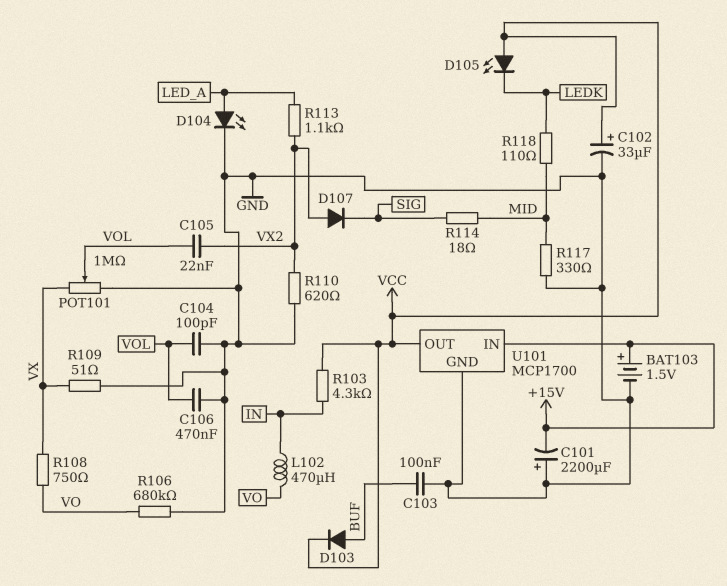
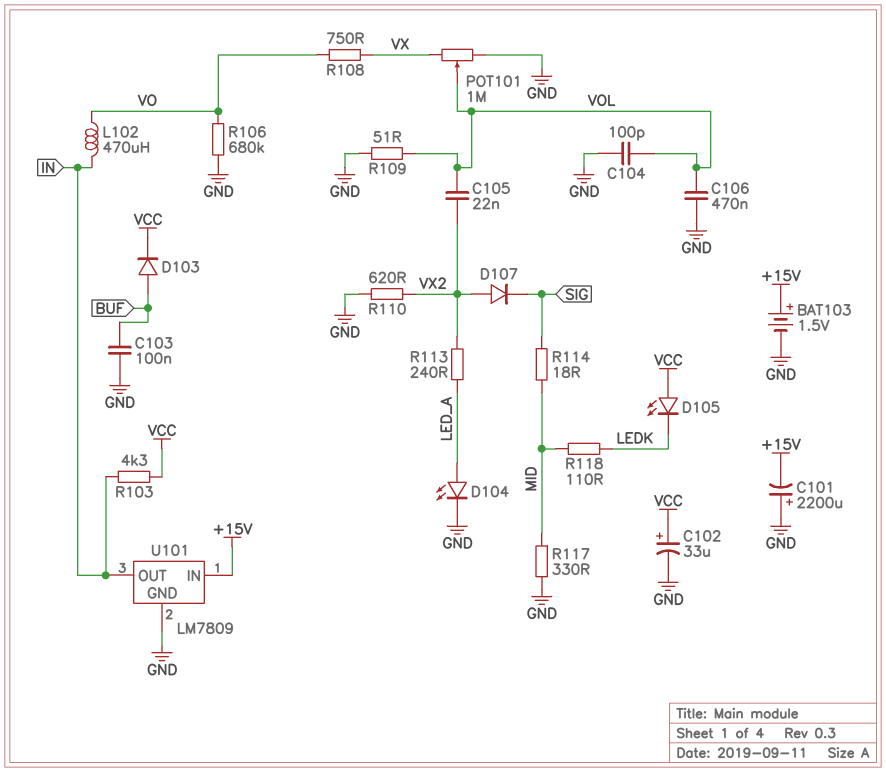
R109: 51 (GND, VX) -> 51 (GND, VOL)
R113: 1.1k (LED_A, VX2) -> 240 (LED_A, VX2)
U101: MCP1700 -> LM7809
U101 pin OUT: VCC -> IN

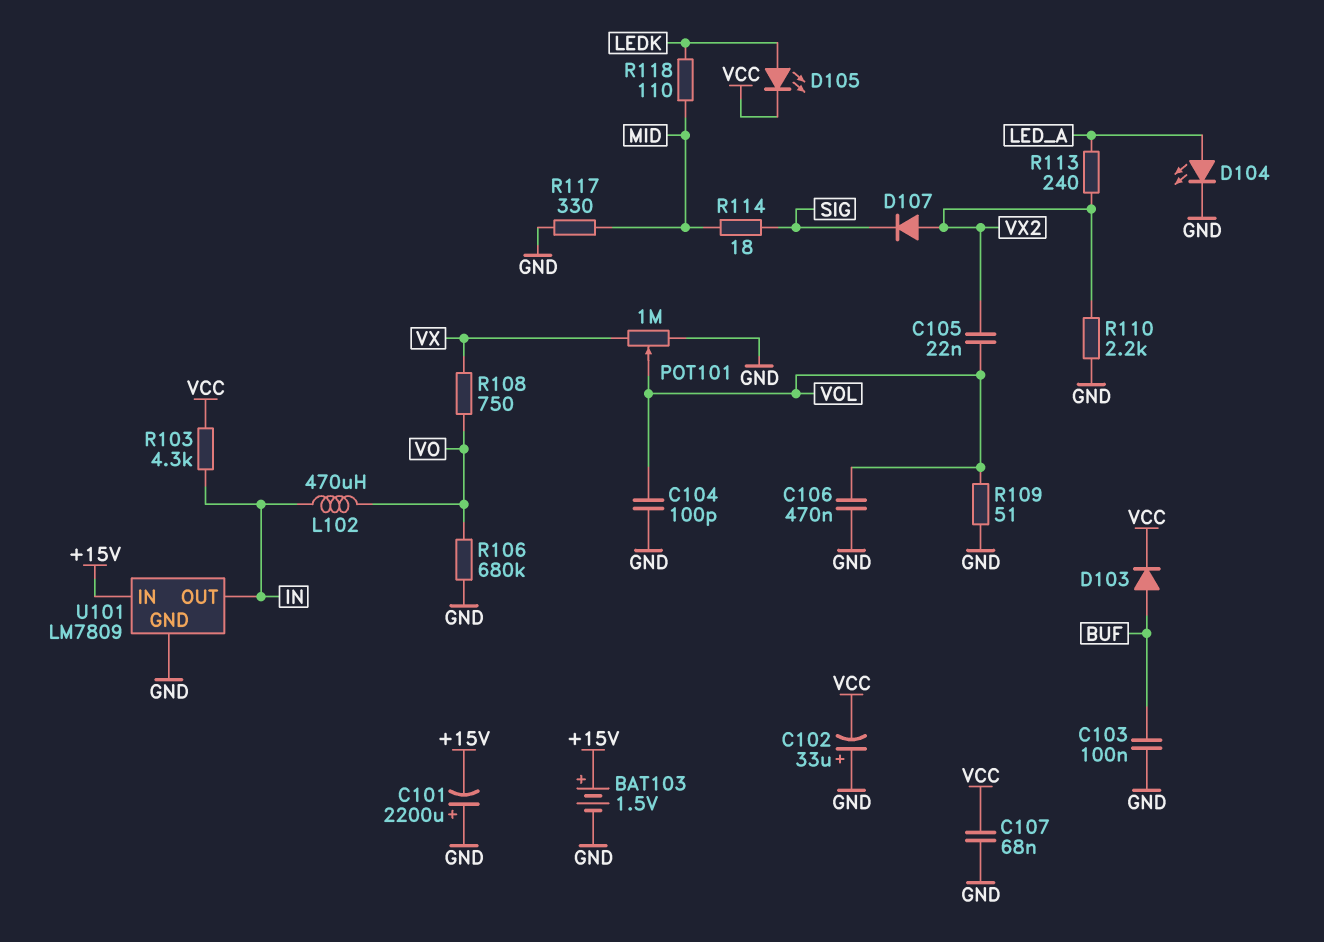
C102: 33uF (plus VCC, minus GND) -> 33uF (plus GND, minus VCC)
C107: none -> 68nF (GND, VCC)
D105: LED (A VCC, K LEDK) -> LED (A LEDK, K VCC)
R110: 620 (GND, VX2) -> 2.2k (GND, VX2)

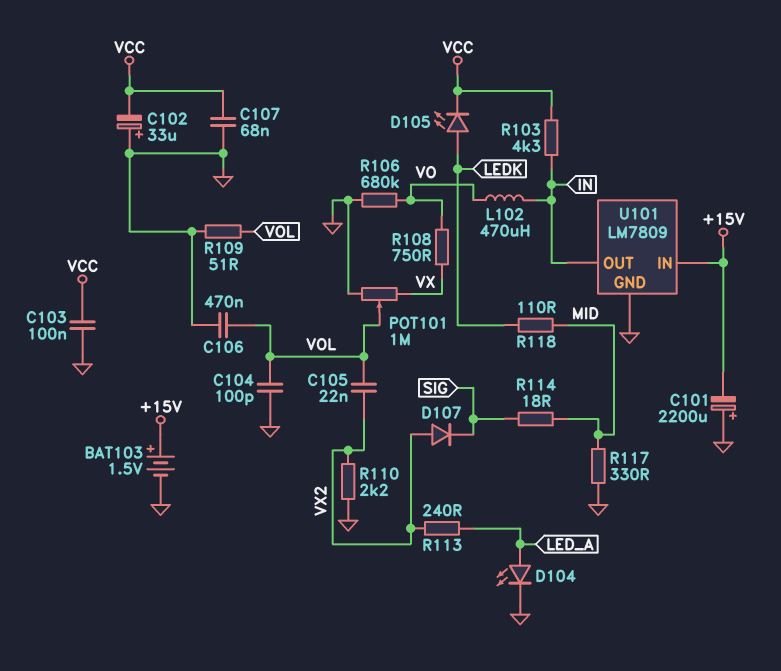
C103: 100nF (BUF, GND) -> 100nF (GND, VCC)
D103: diode (A BUF, K VCC) -> none

